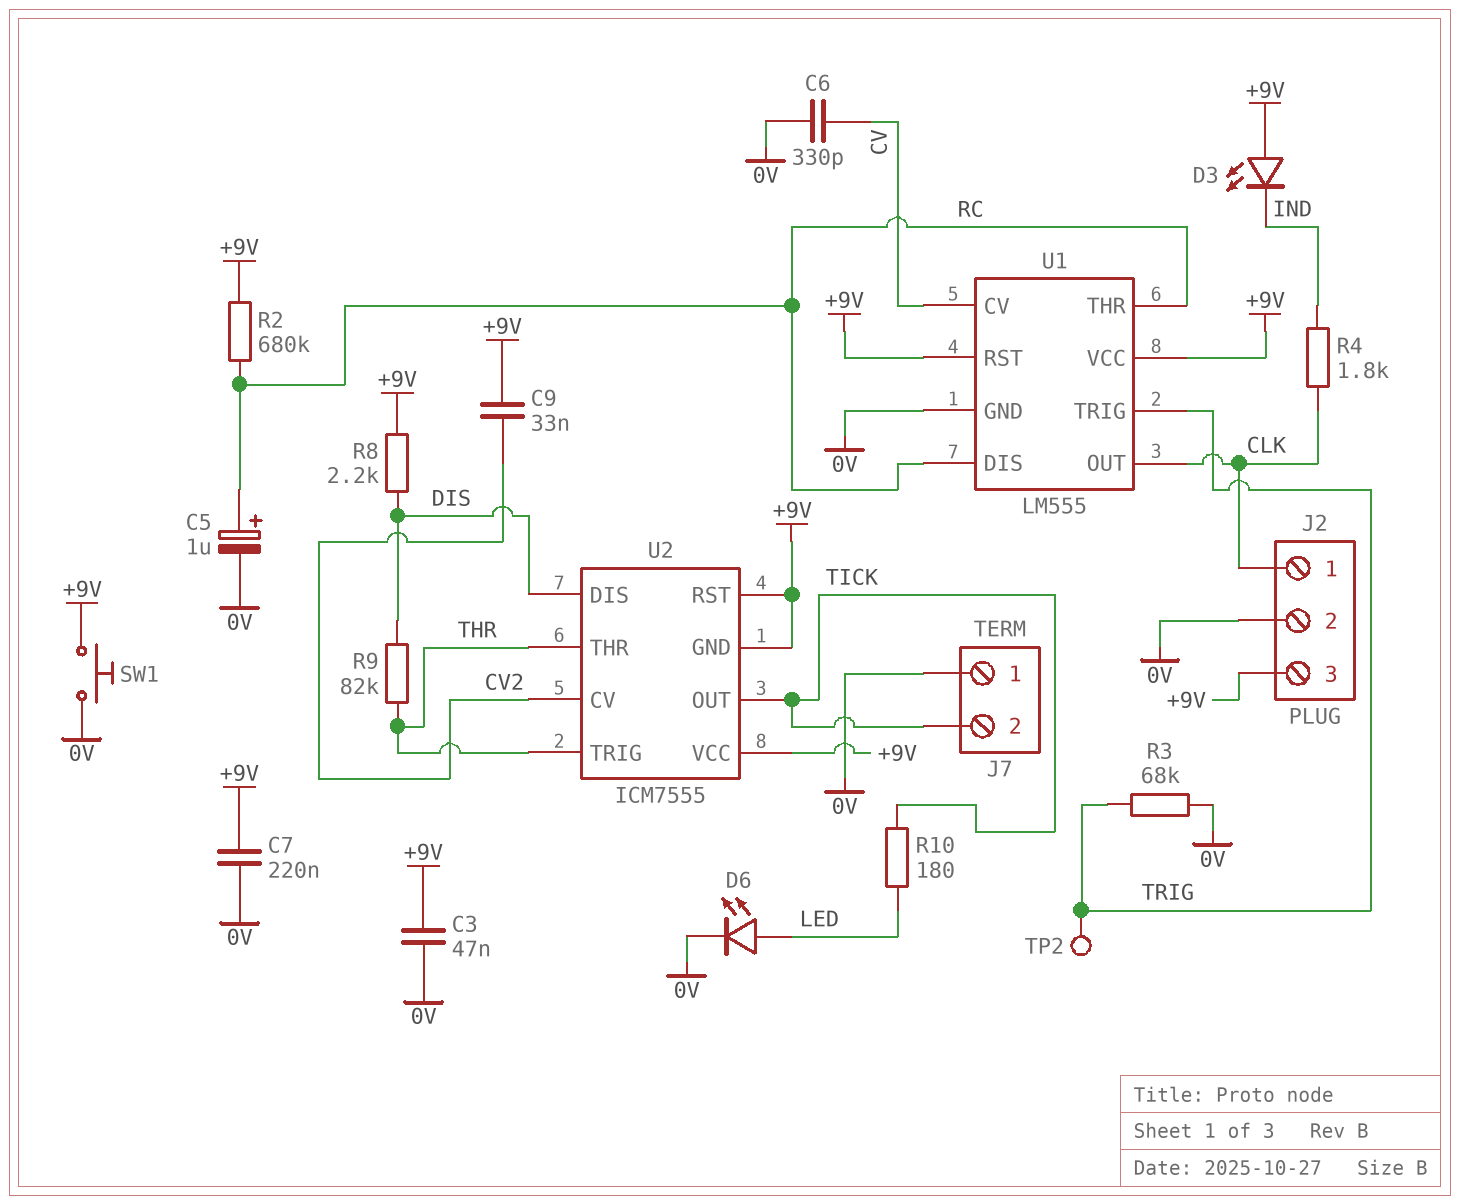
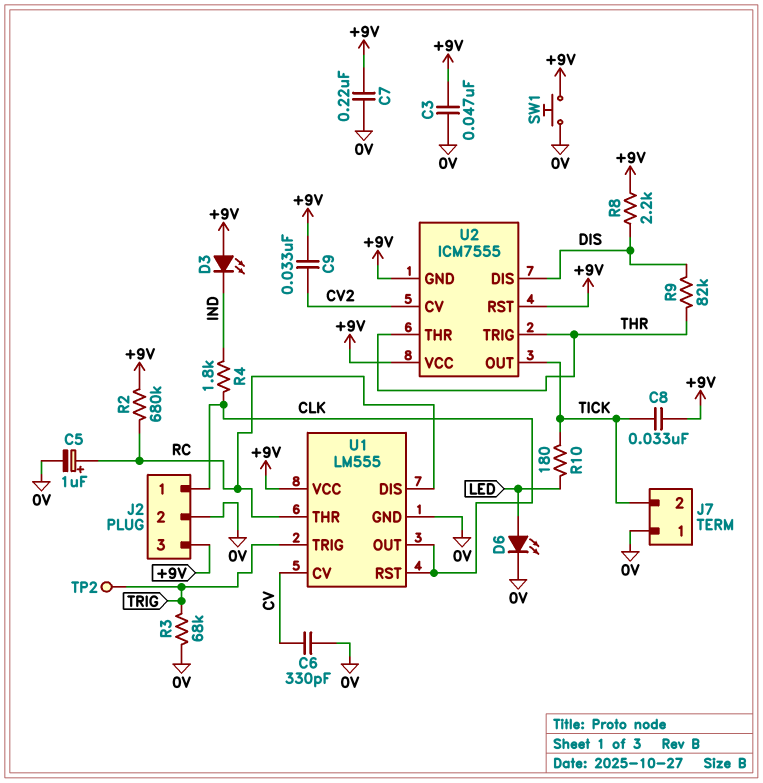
C8: none -> 33nF (+9V, TICK)
U1 pin RST: +9V -> CLK

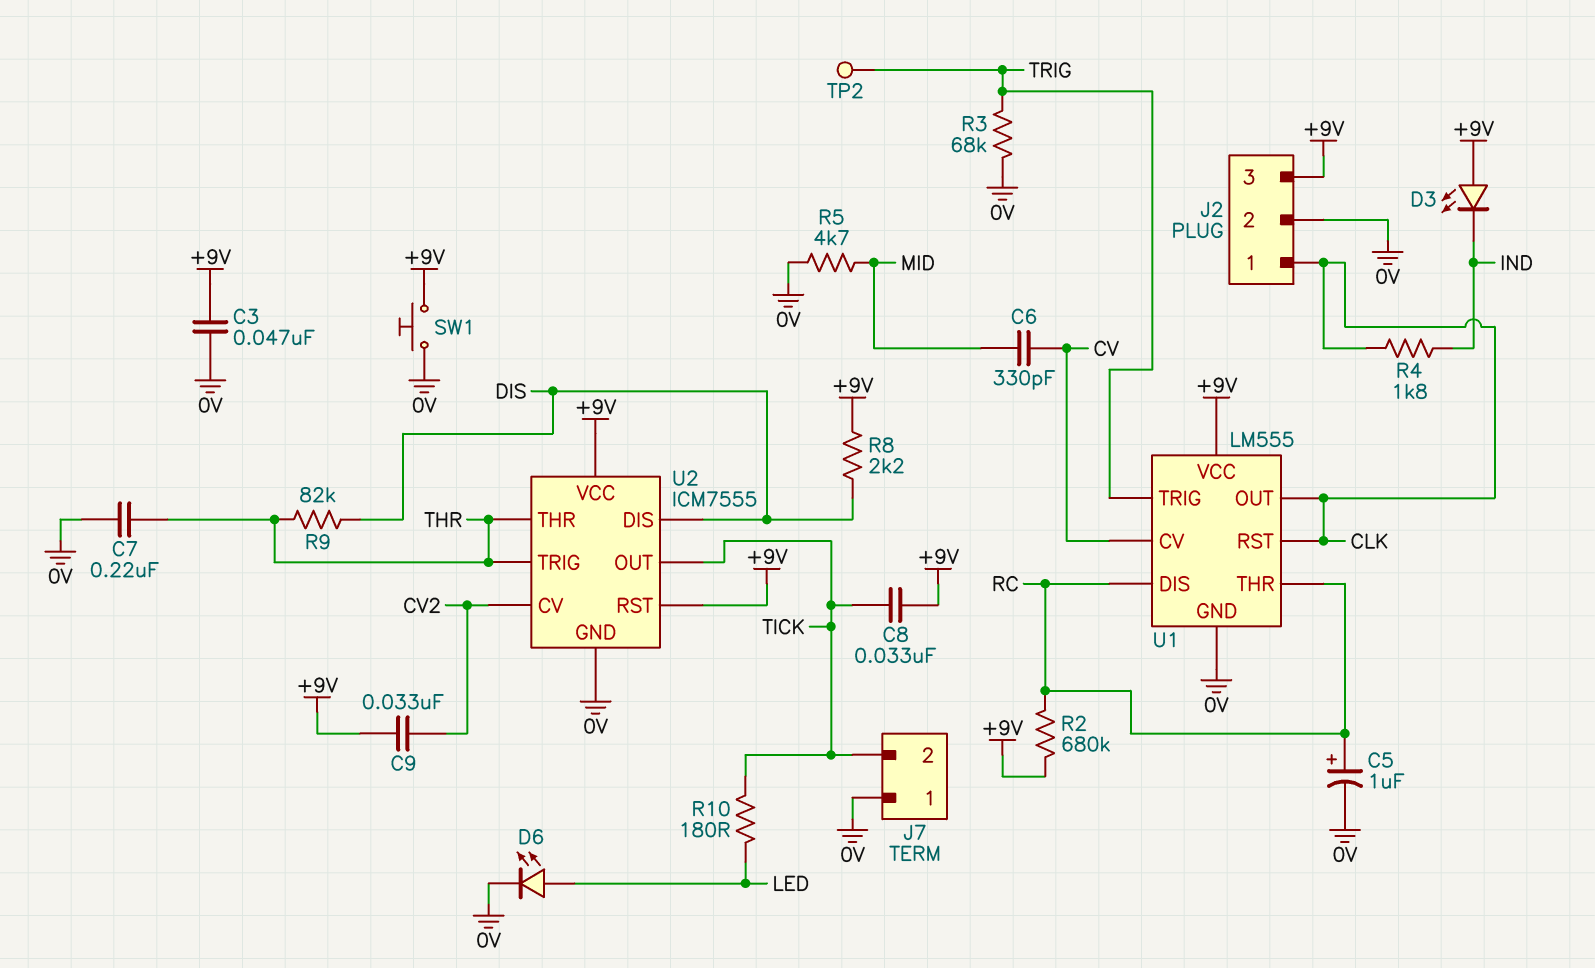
C6: 330pF (0V, CV) -> 330pF (CV, MID)
C7: 220nF (+9V, 0V) -> 220nF (0V, THR)
R5: none -> 4.7k (0V, MID)
U2 pin GND: +9V -> 0V

